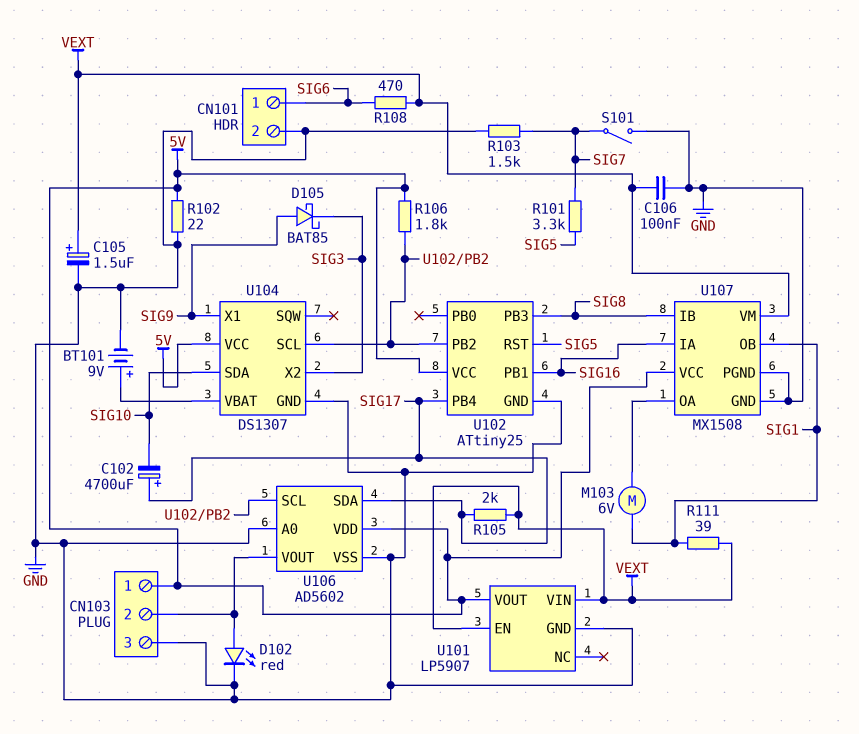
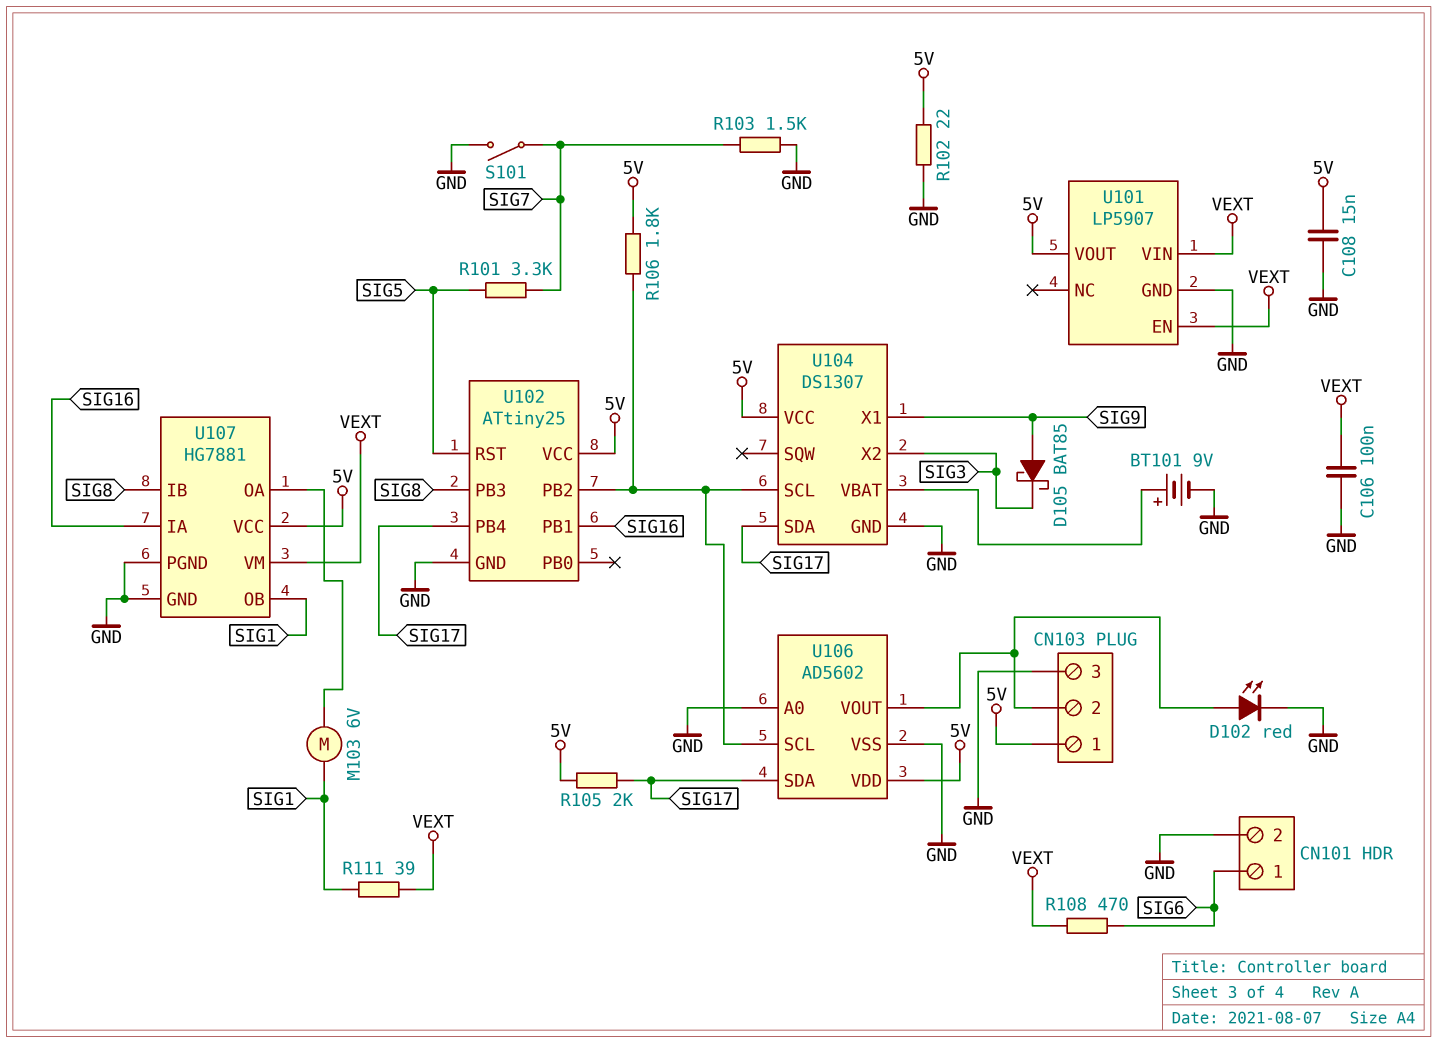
C102: 4700uF (plus SIG17, minus SIG10) -> none
C105: 1.5uF (plus VEXT, minus GND) -> none
C108: none -> 15nF (5V, GND)
R105: 2k (SIG17, VEXT) -> 2k (5V, SIG17)
U104 pin SDA: SIG10 -> SIG17
U107: MX1508 -> HG7881

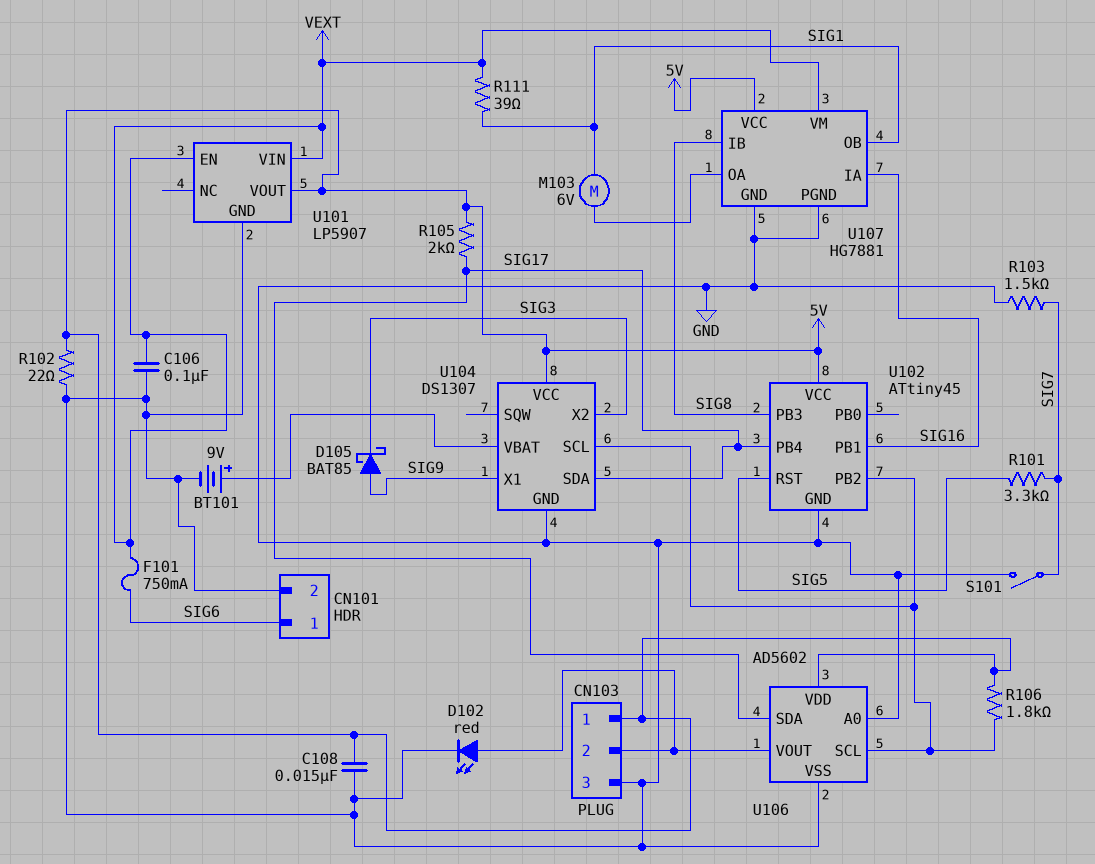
F101: none -> 750mA (SIG6, VEXT)
R108: 470 (SIG6, VEXT) -> none
U102: ATtiny25 -> ATtiny45

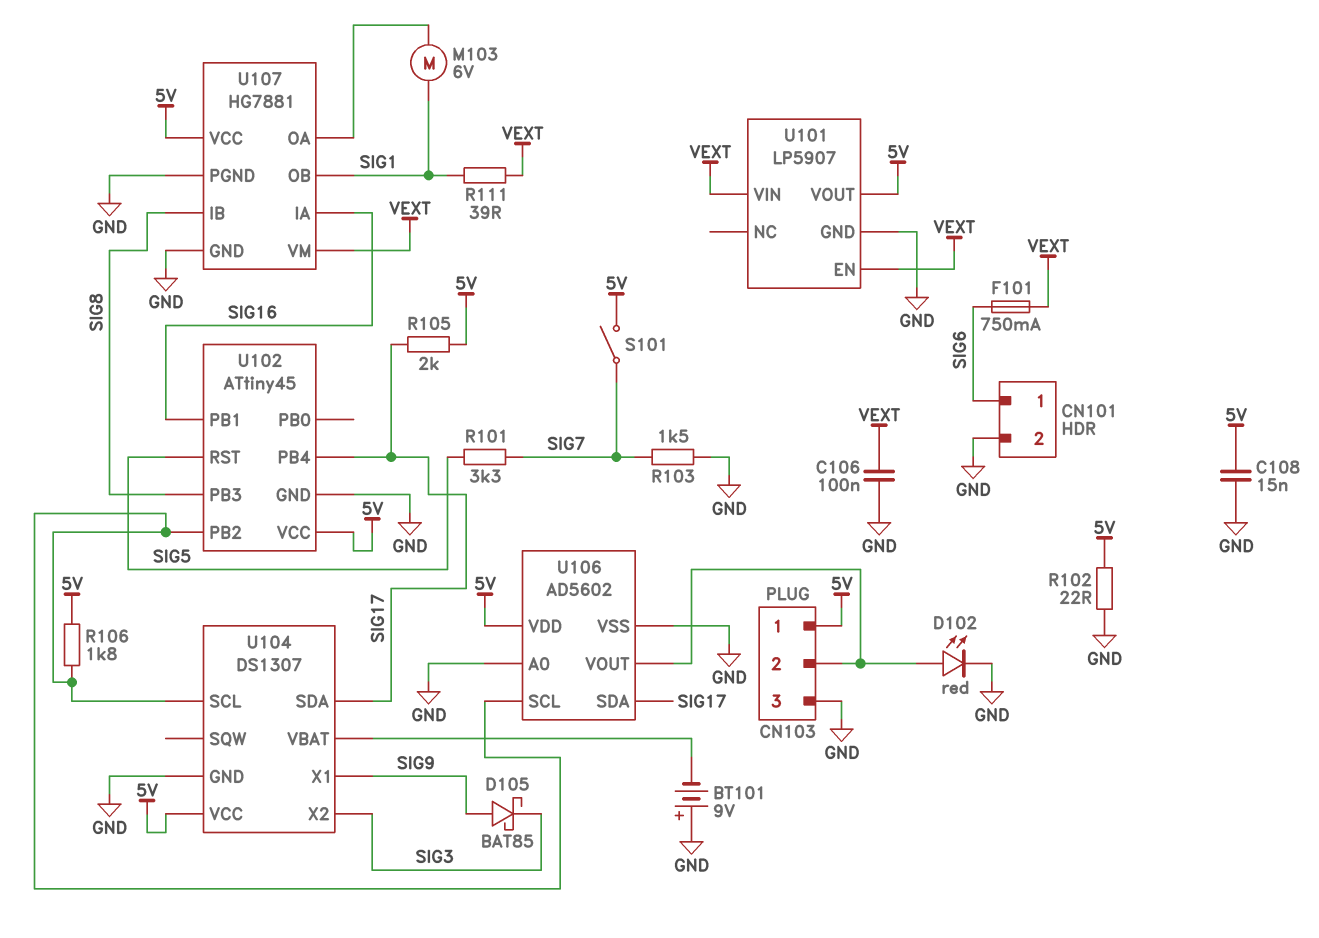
BT101: 9V (plus U104/VBAT, minus GND) -> 9V (plus GND, minus U104/VBAT)
S101: switch (GND, SIG7) -> switch (5V, SIG7)

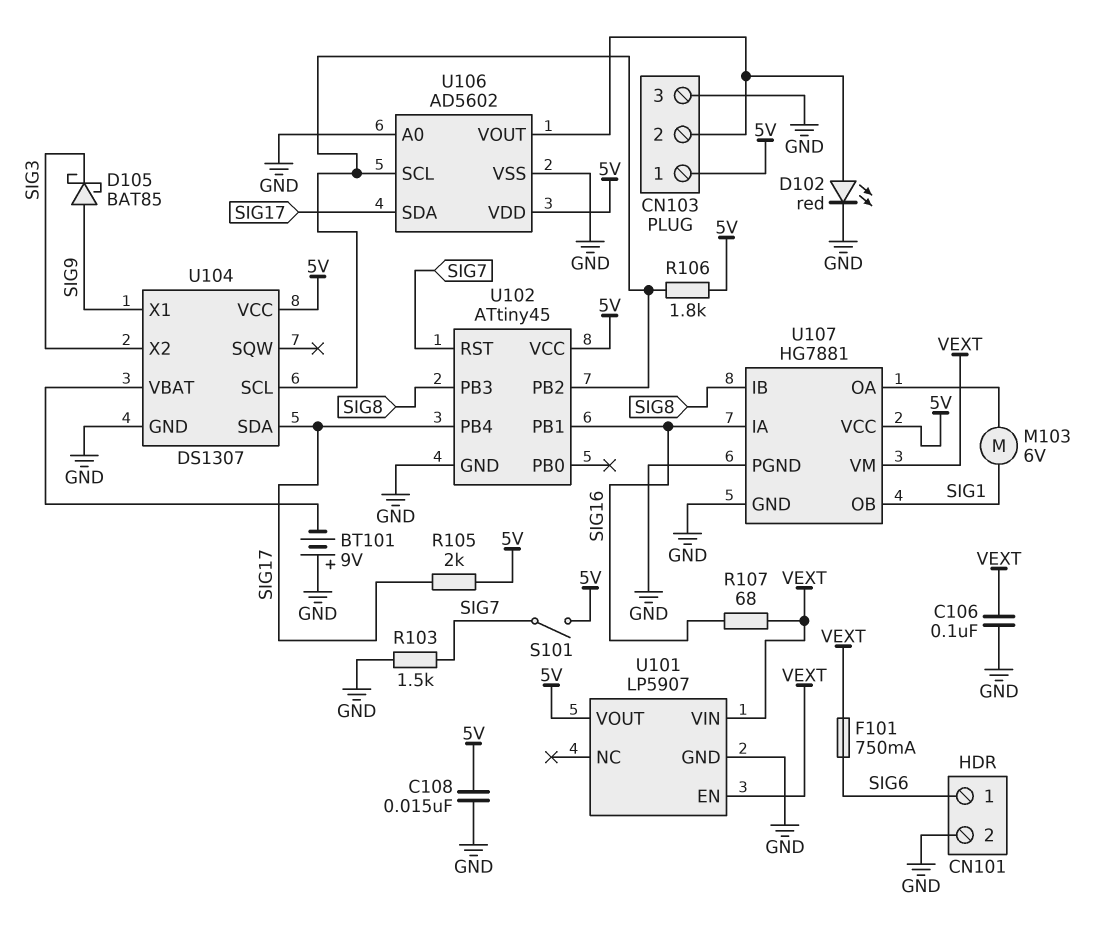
R101: 3.3k (SIG5, SIG7) -> none
R102: 22 (5V, GND) -> none
R107: none -> 68 (SIG16, VEXT)
R111: 39 (SIG1, VEXT) -> none
U102 pin RST: SIG5 -> SIG7

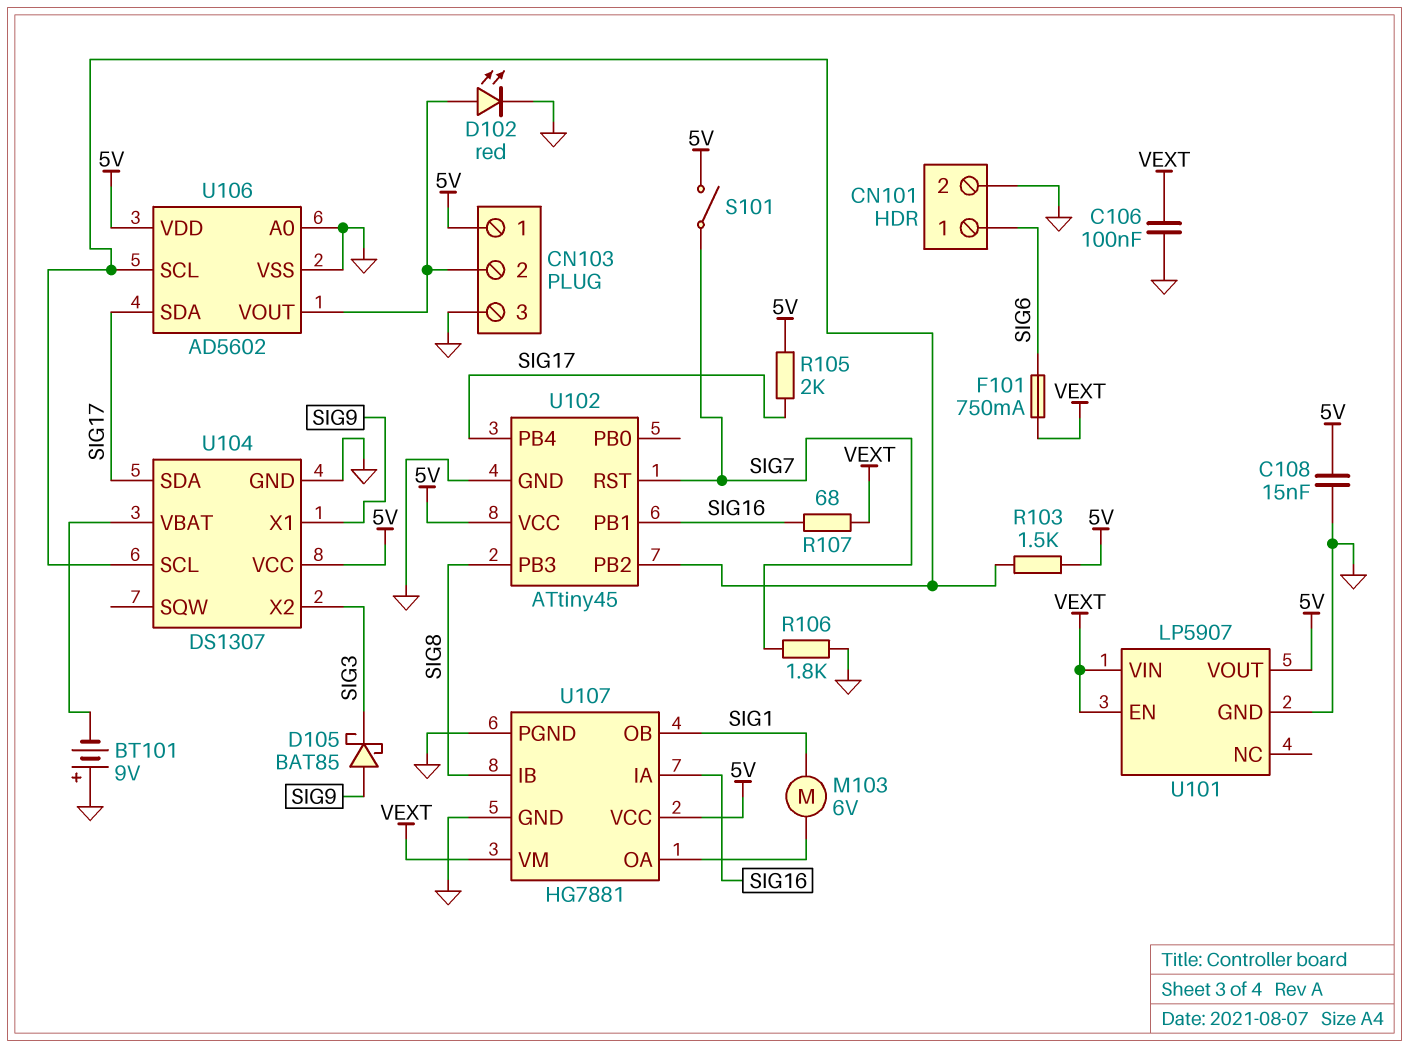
R103: 1.5k (GND, SIG7) -> 1.5k (5V, U102/PB2)
R106: 1.8k (5V, U102/PB2) -> 1.8k (GND, SIG7)

